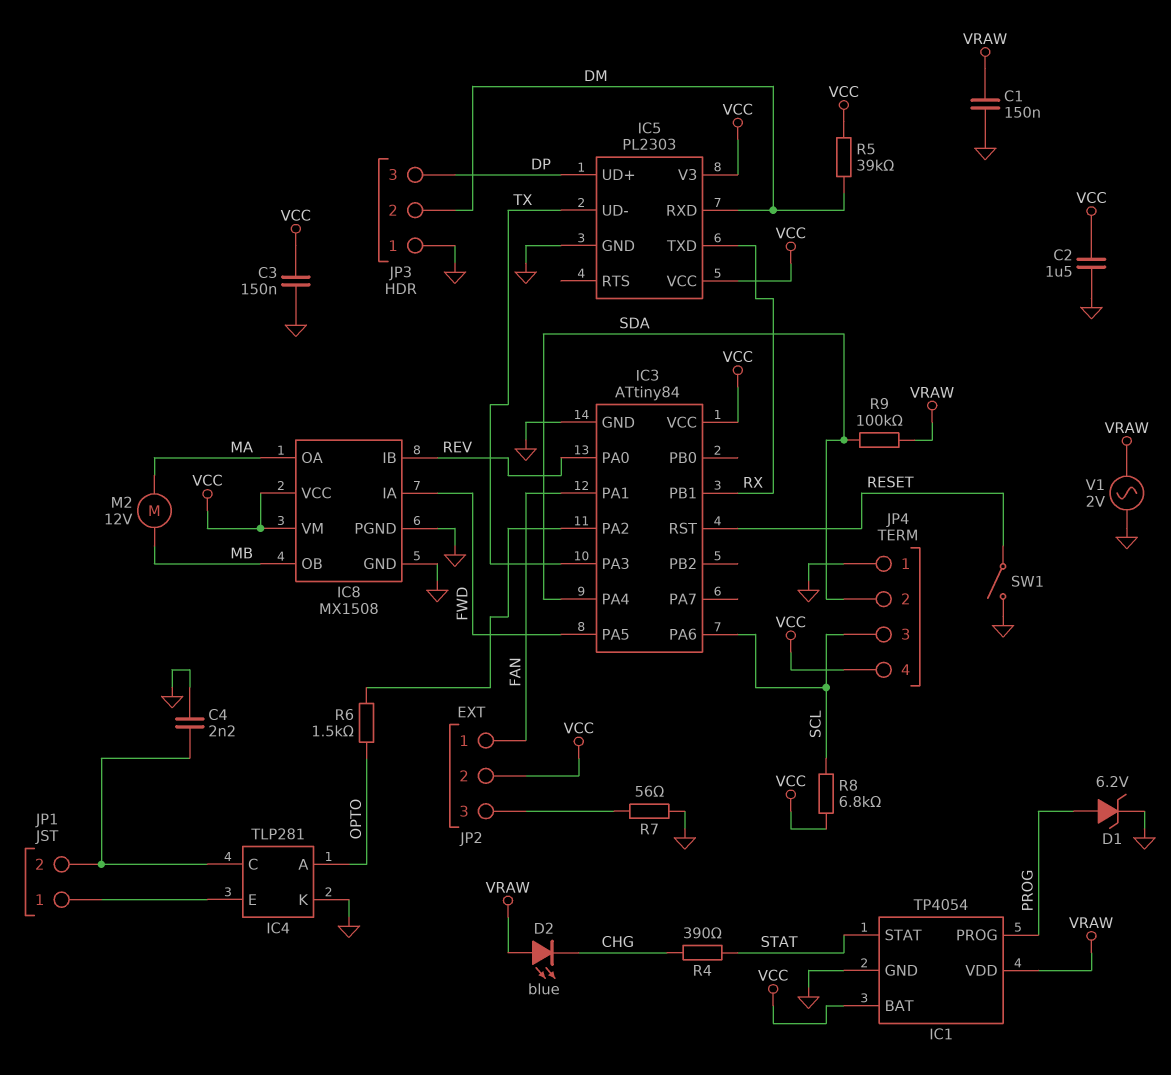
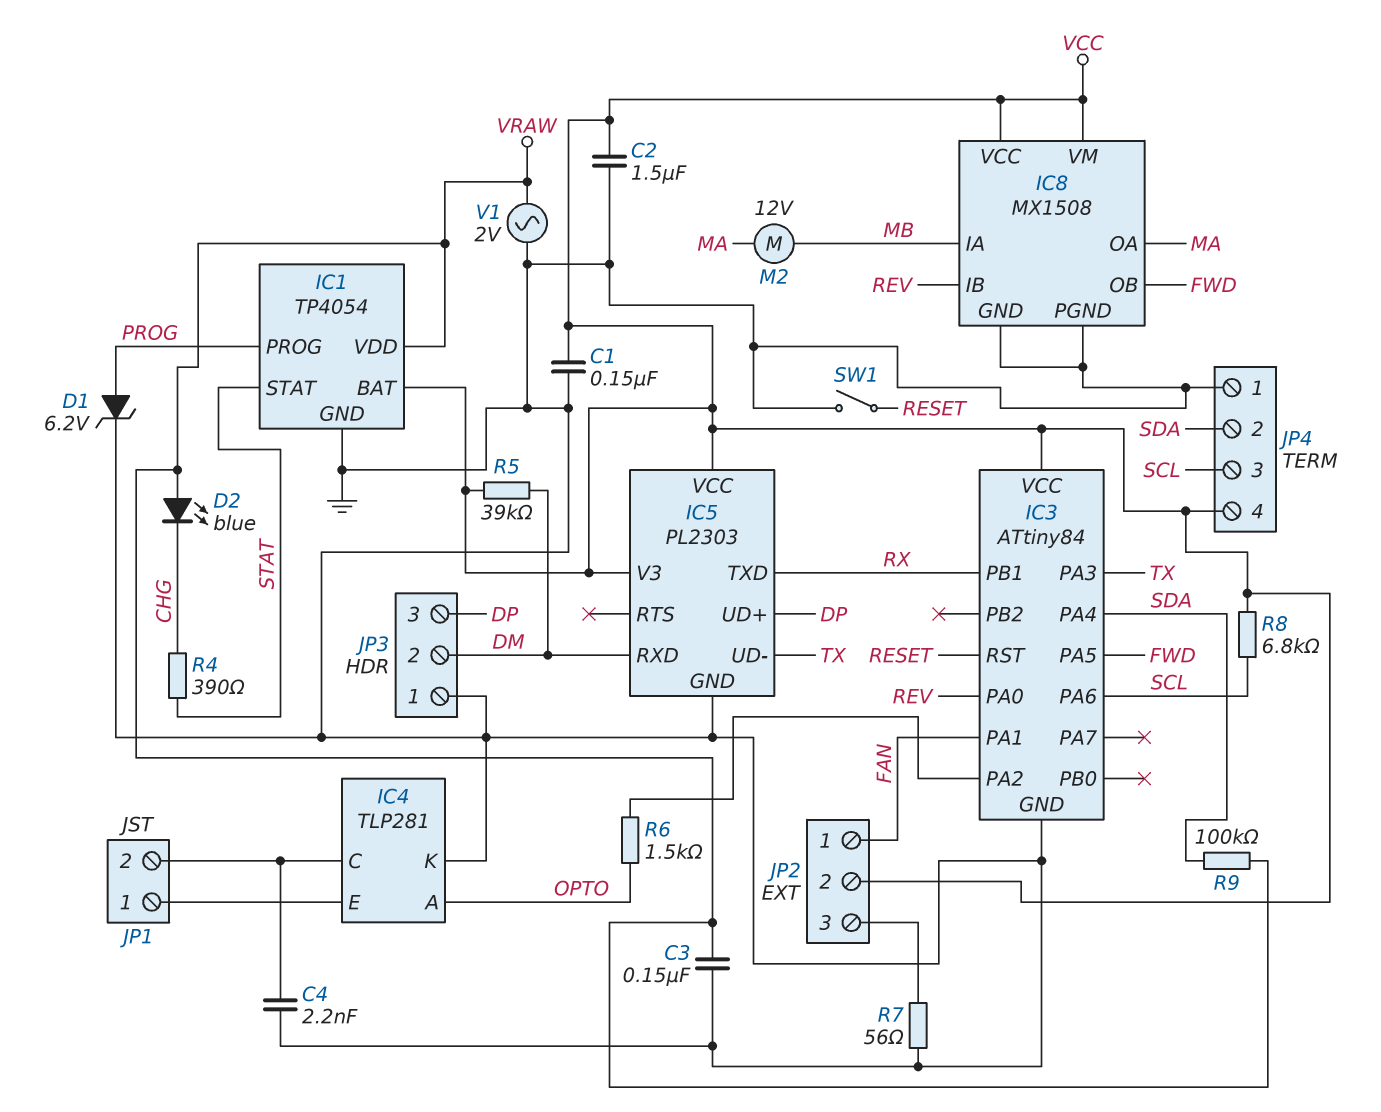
C1: 150nF (GND, VRAW) -> 150nF (GND, VCC)
C3: 150nF (GND, VCC) -> 150nF (GND, VRAW)
IC8 pin IA: FWD -> MB
IC8 pin OB: MB -> FWD

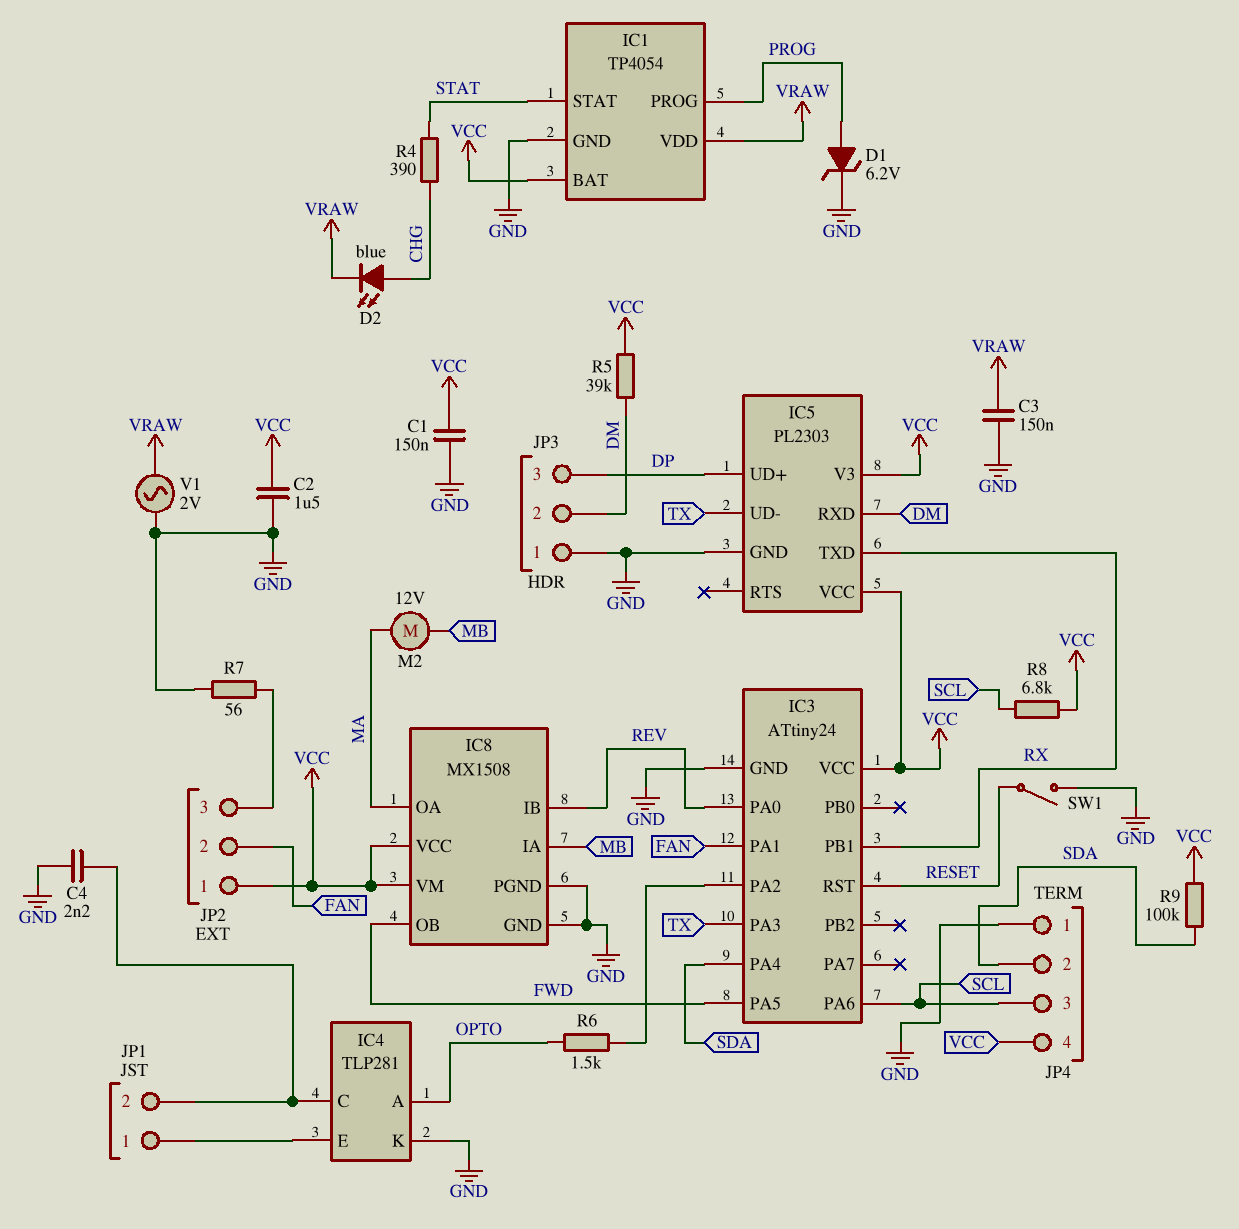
D2: LED blue (A VRAW, K CHG) -> LED blue (A CHG, K VRAW)
IC3: ATtiny84 -> ATtiny24
JP2 pin 1: FAN -> VCC
JP2 pin 2: VCC -> FAN
R9: 100k (SDA, VRAW) -> 100k (SDA, VCC)

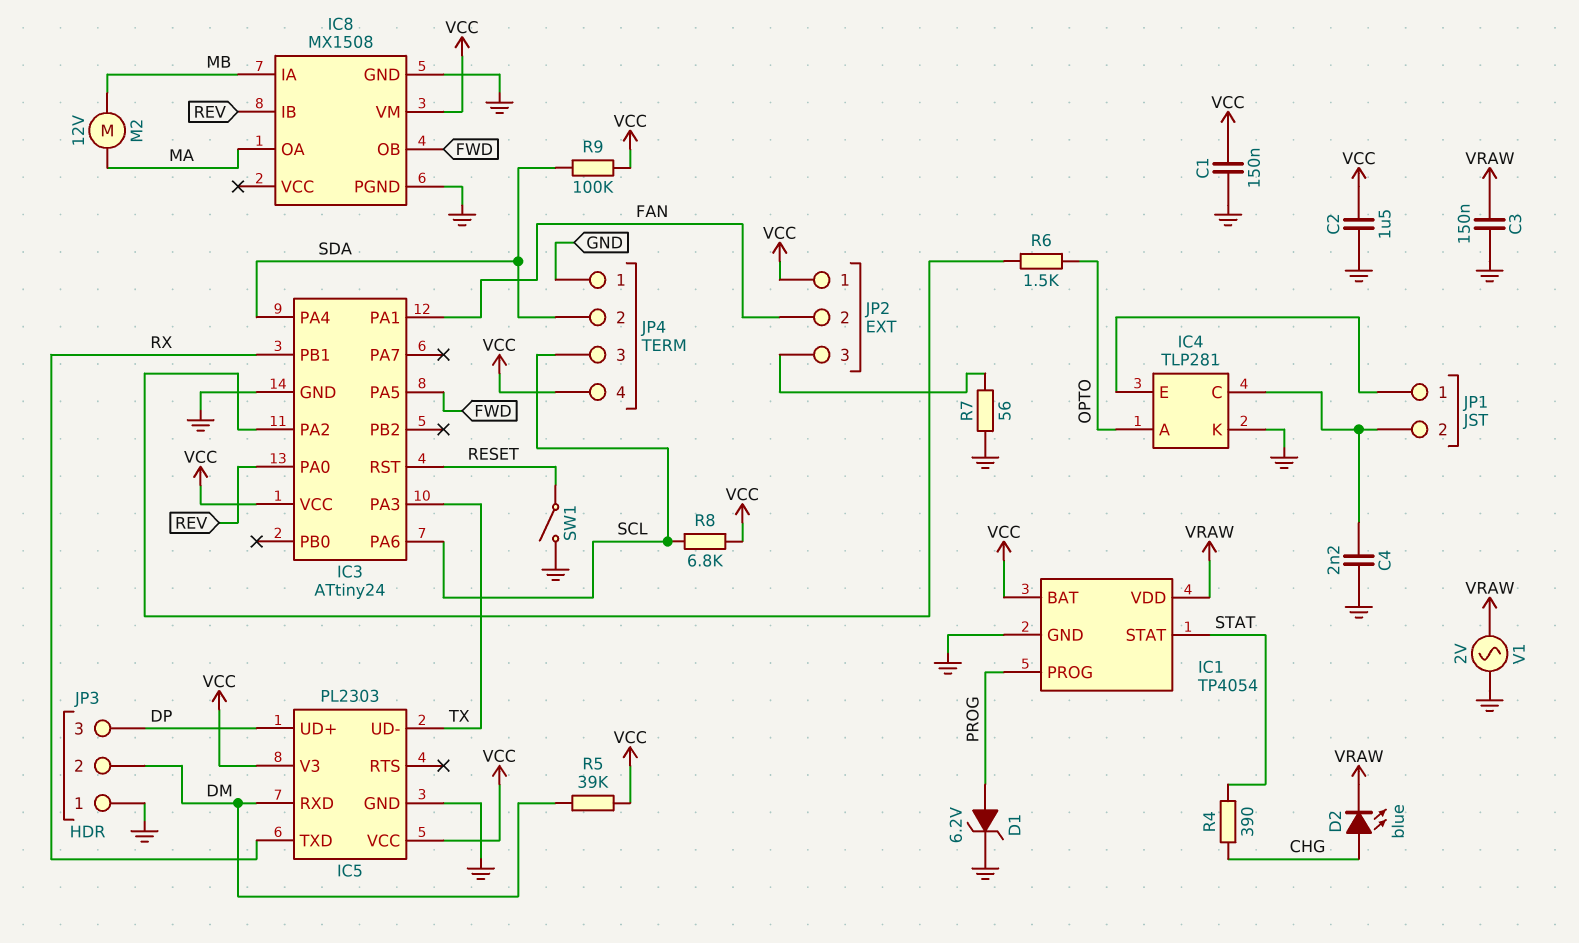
IC8 pin VCC: VCC -> none

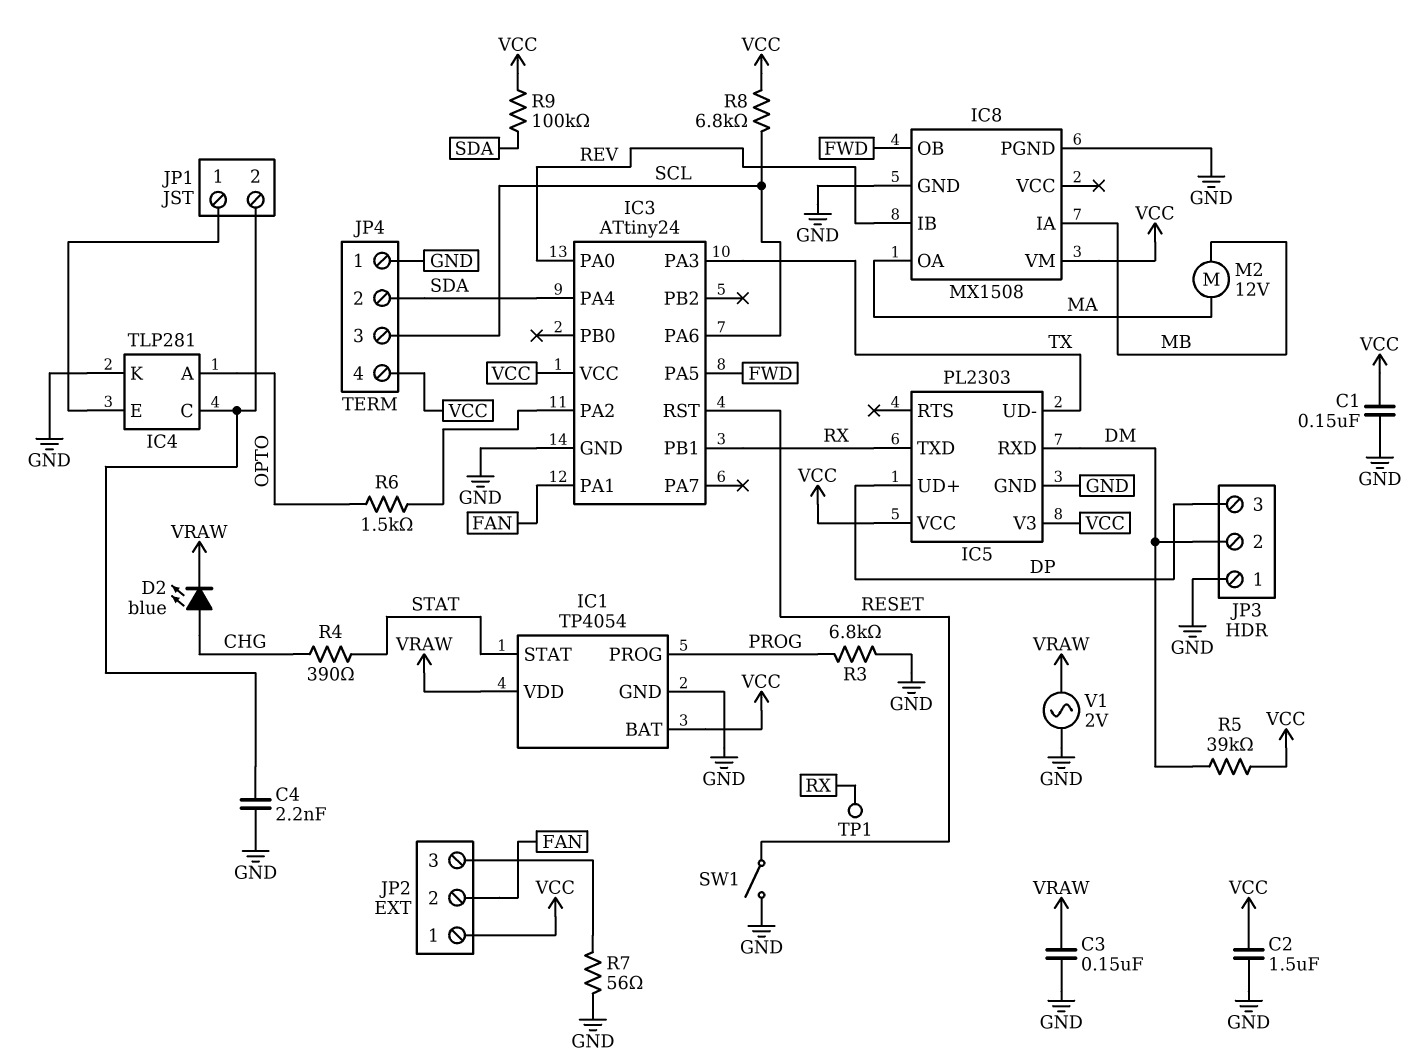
D1: zener 6.2V (A PROG, K GND) -> none
R3: none -> 6.8k (GND, PROG)
TP1: none -> test point (RX)

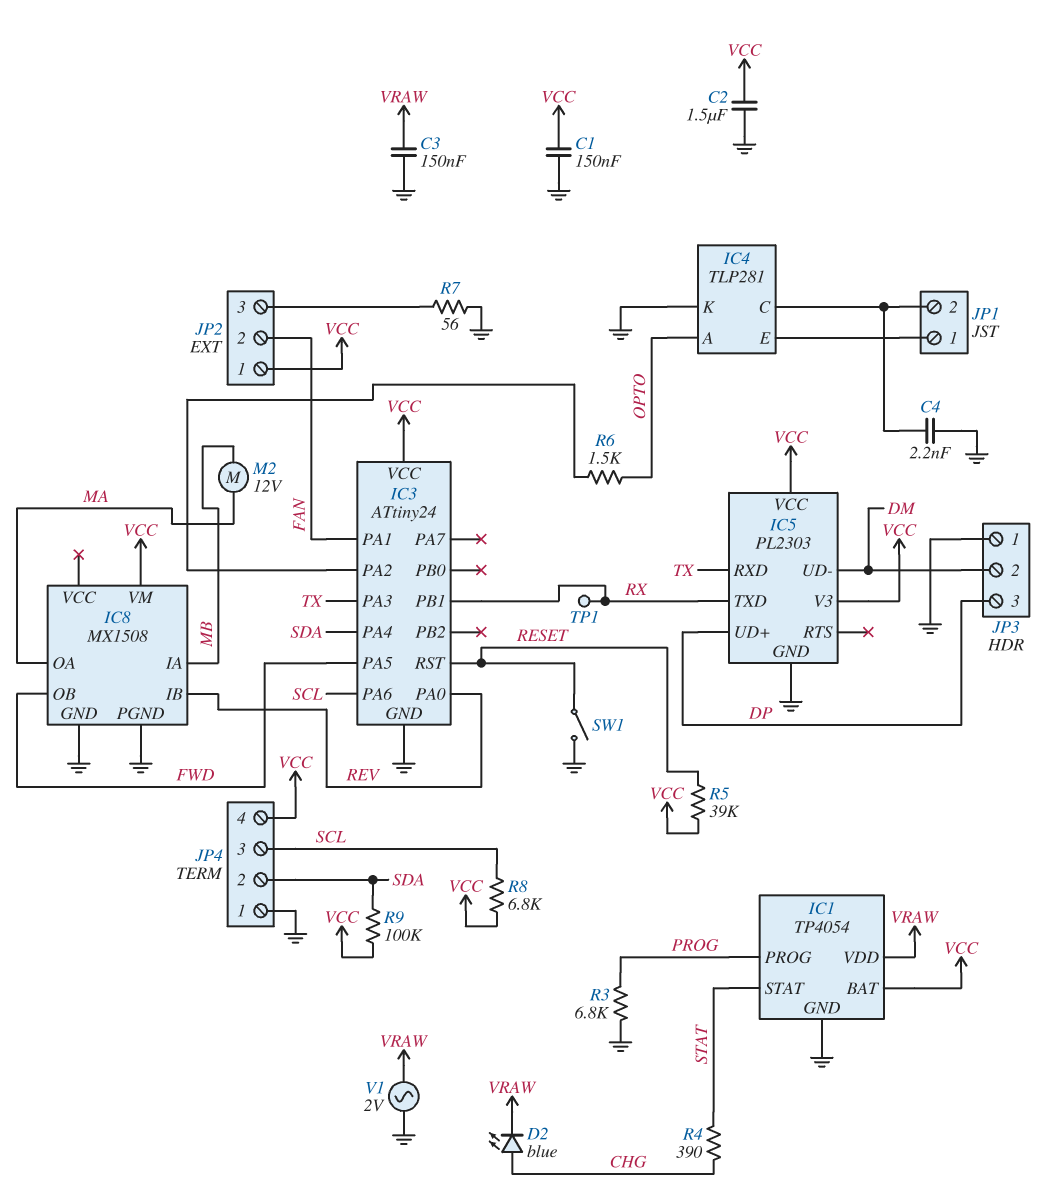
IC5 pin RXD: DM -> TX
IC5 pin UD-: TX -> DM
R5: 39k (DM, VCC) -> 39k (RESET, VCC)

